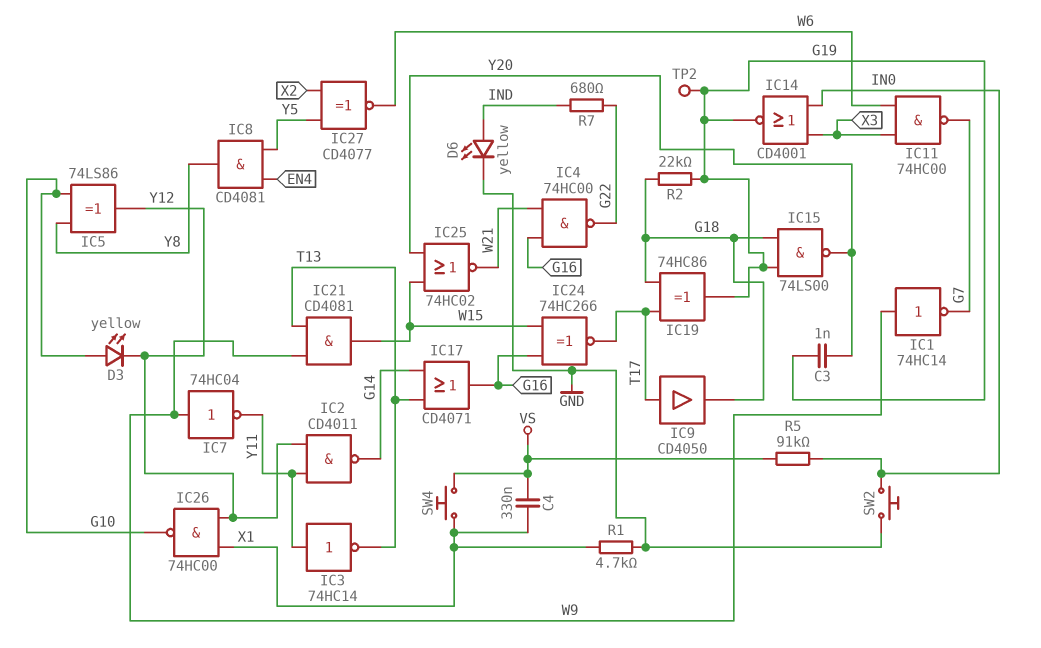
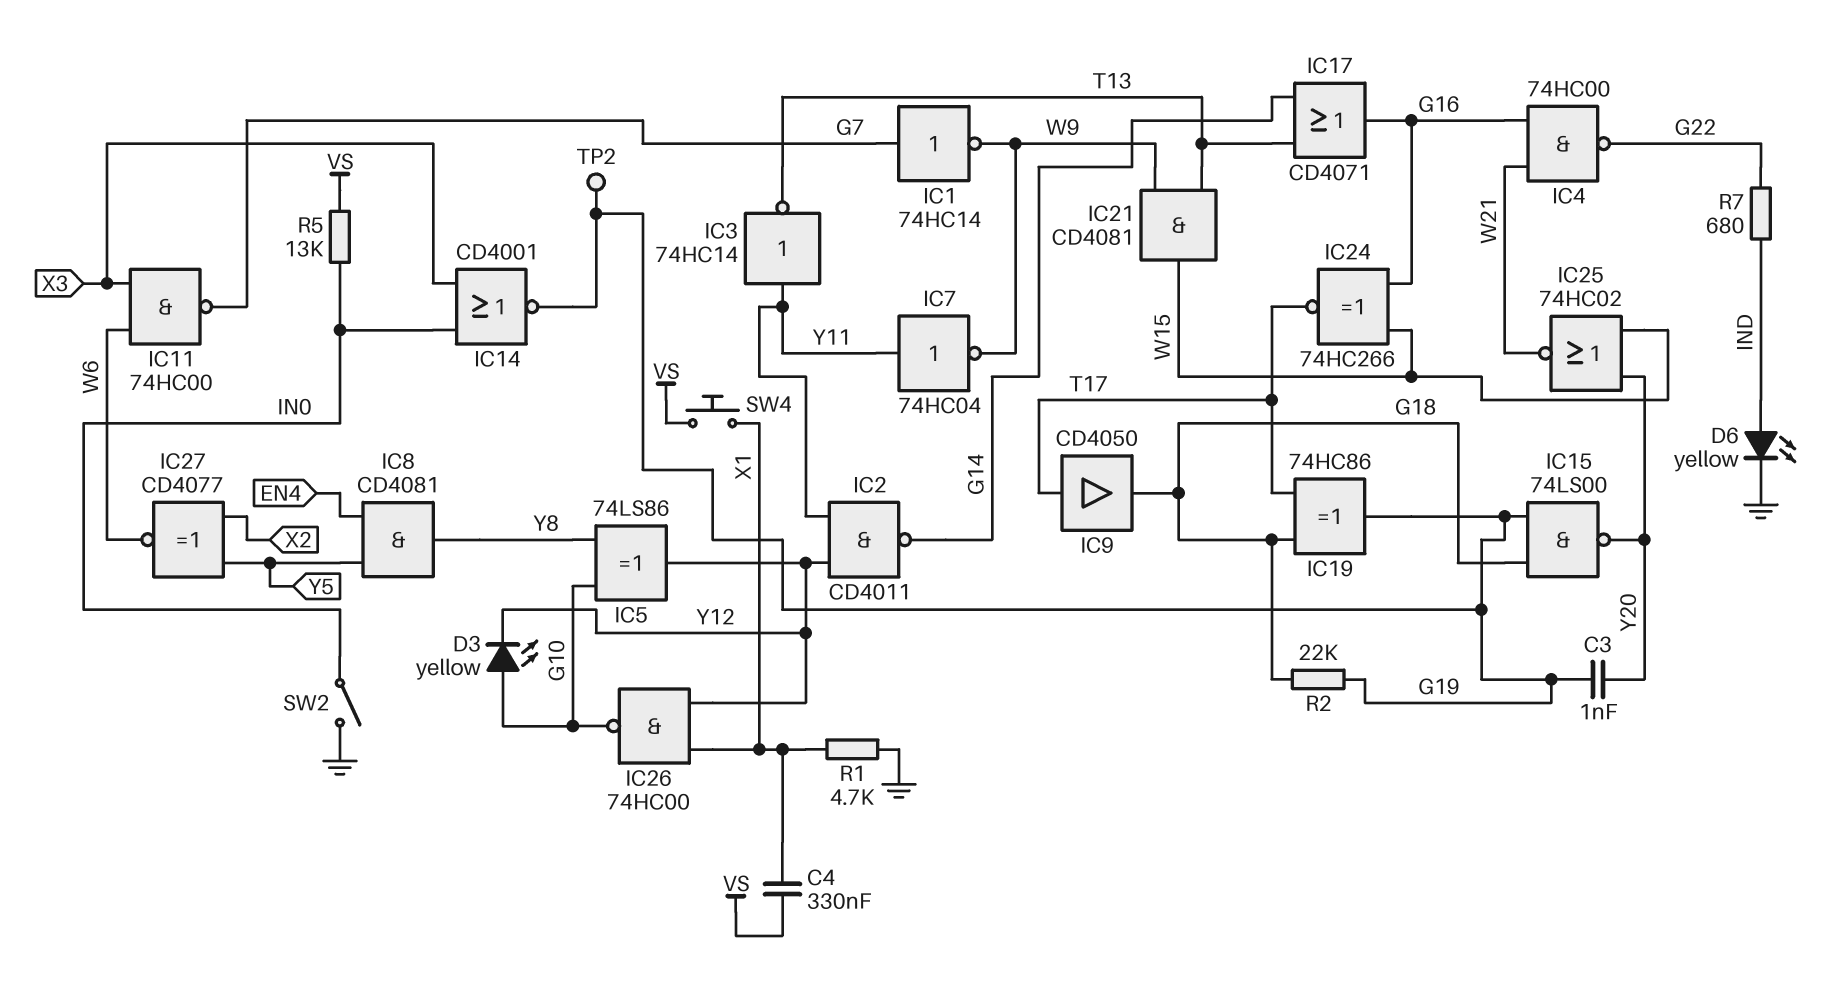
IC1: NOT 74HC14 (in W9, out G7) -> NOT 74HC14 (in G7, out W9)
IC7: NOT 74HC04 (in W9, out Y11) -> NOT 74HC04 (in Y11, out W9)
R5: 91k (IN0, VS) -> 13k (IN0, VS)
SW2: button (GND, IN0) -> switch (GND, IN0)

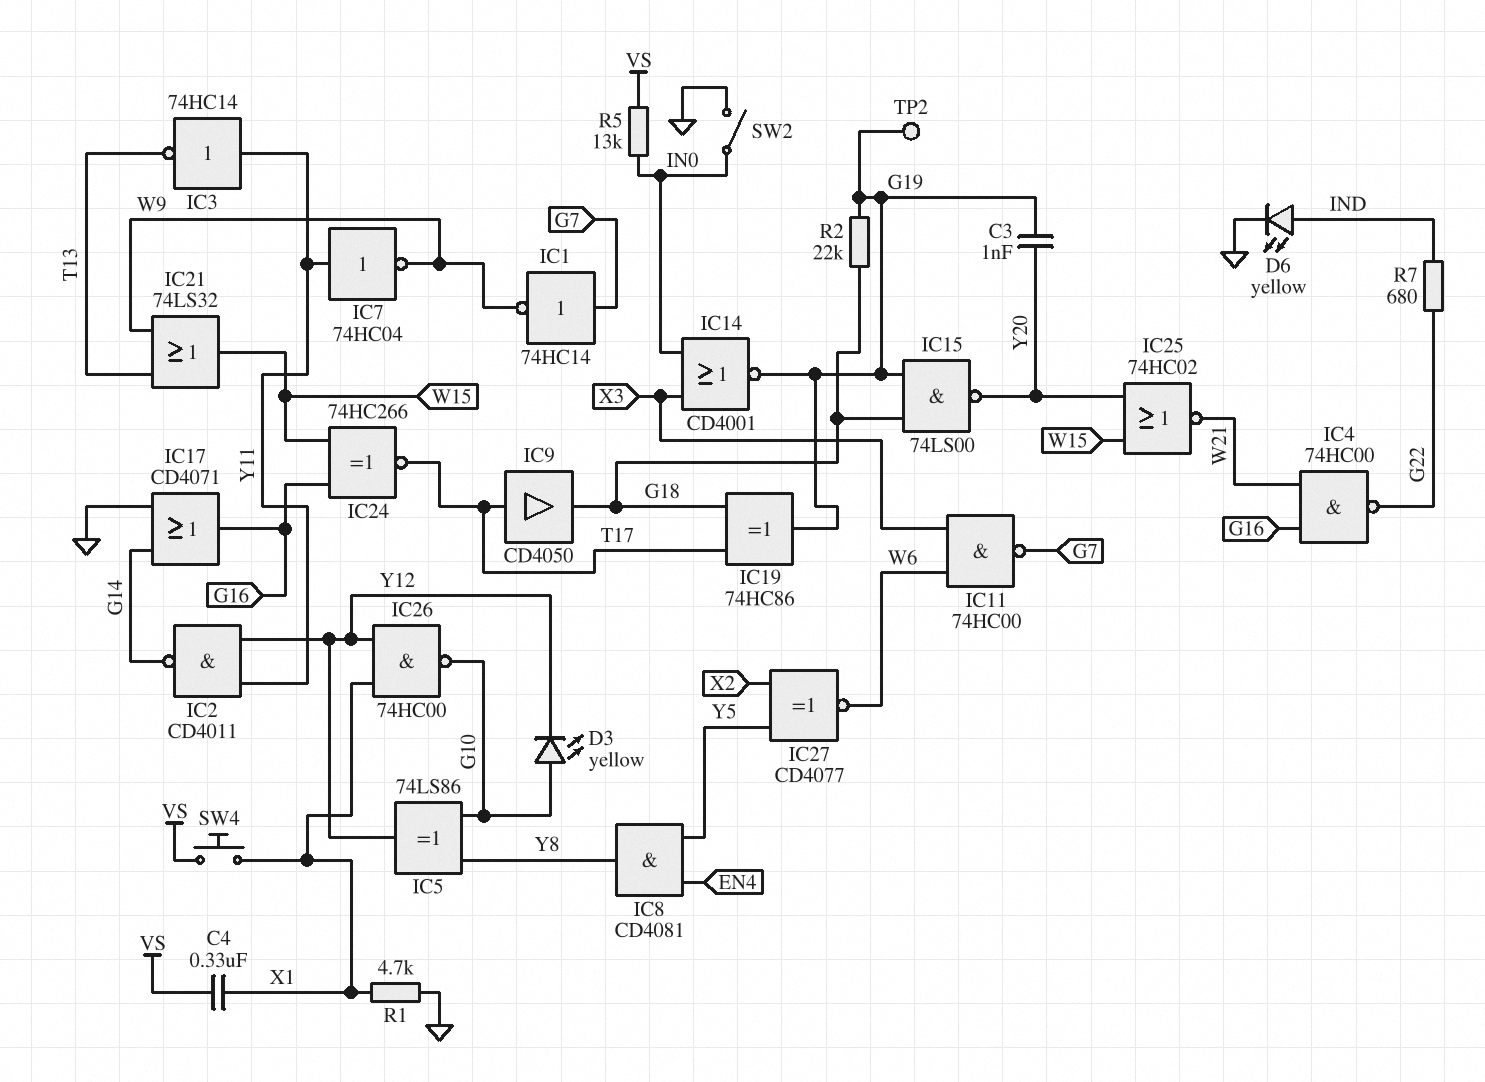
IC17: OR CD4071 (in G14, in T13, out G16) -> OR CD4071 (in G14, in GND, out G16)
IC21: AND CD4081 (in T13, in W9, out W15) -> OR 74LS32 (in T13, in W9, out W15)

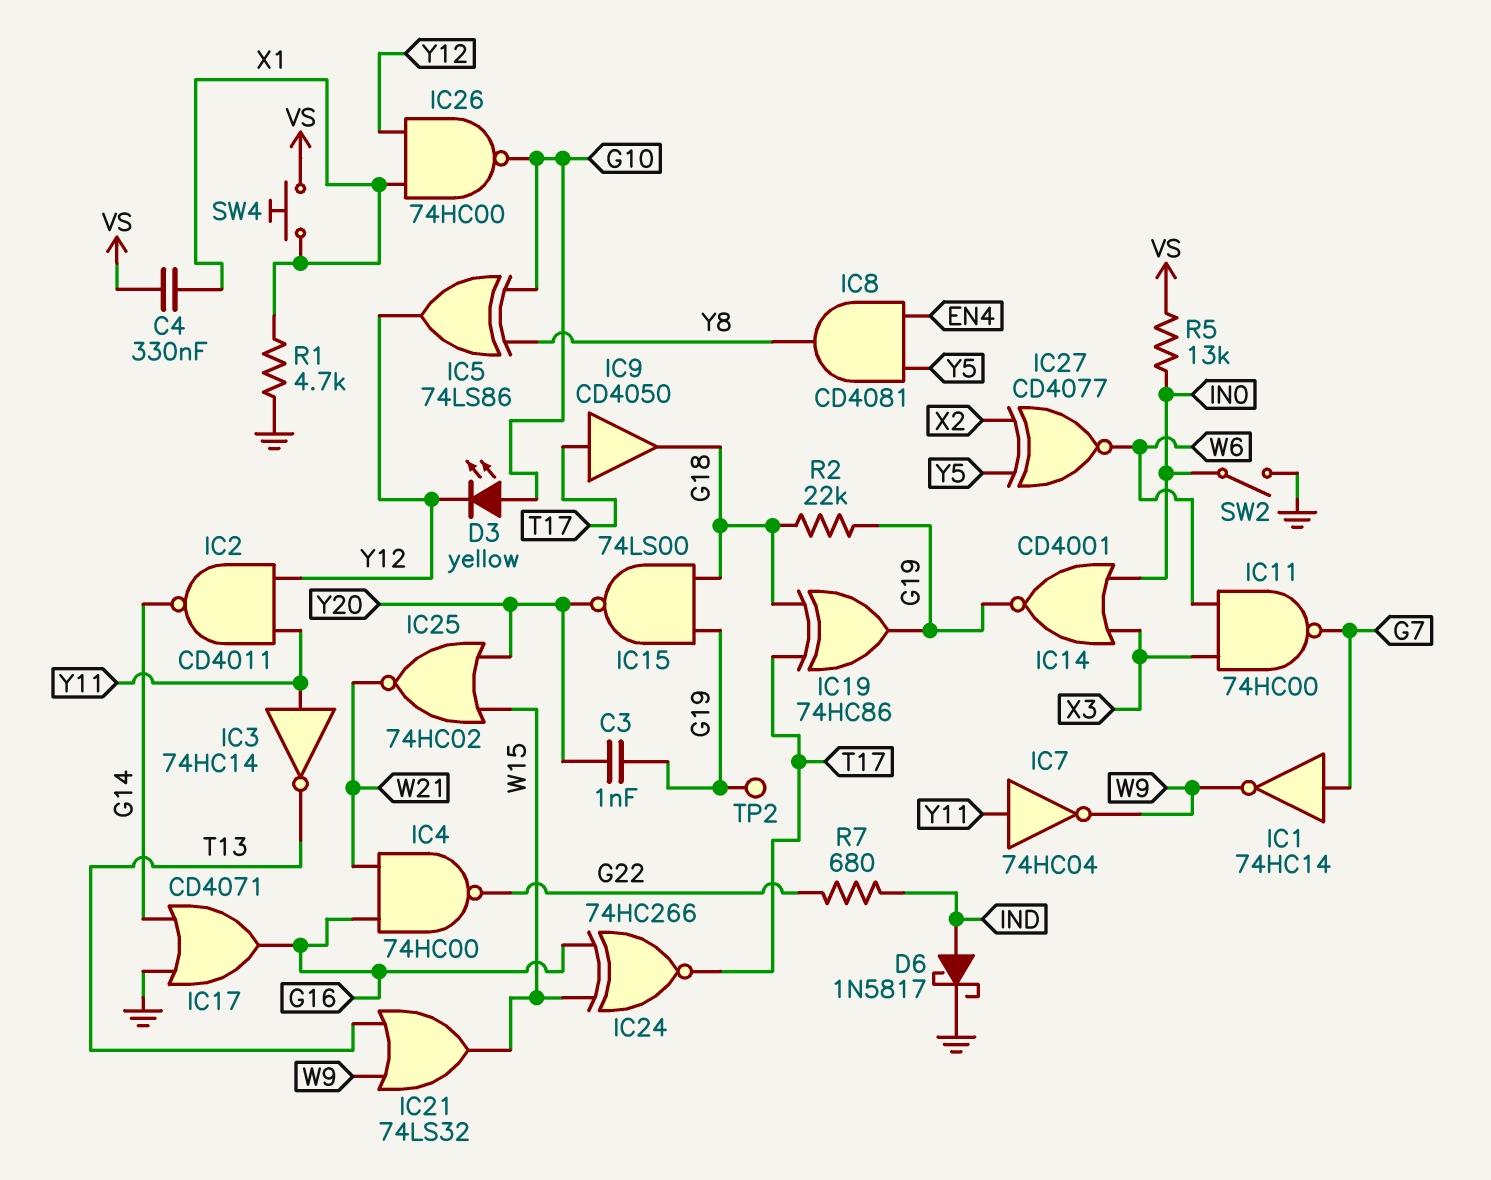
D6: LED yellow (A IND, K GND) -> schottky 1N5817 (A IND, K GND)

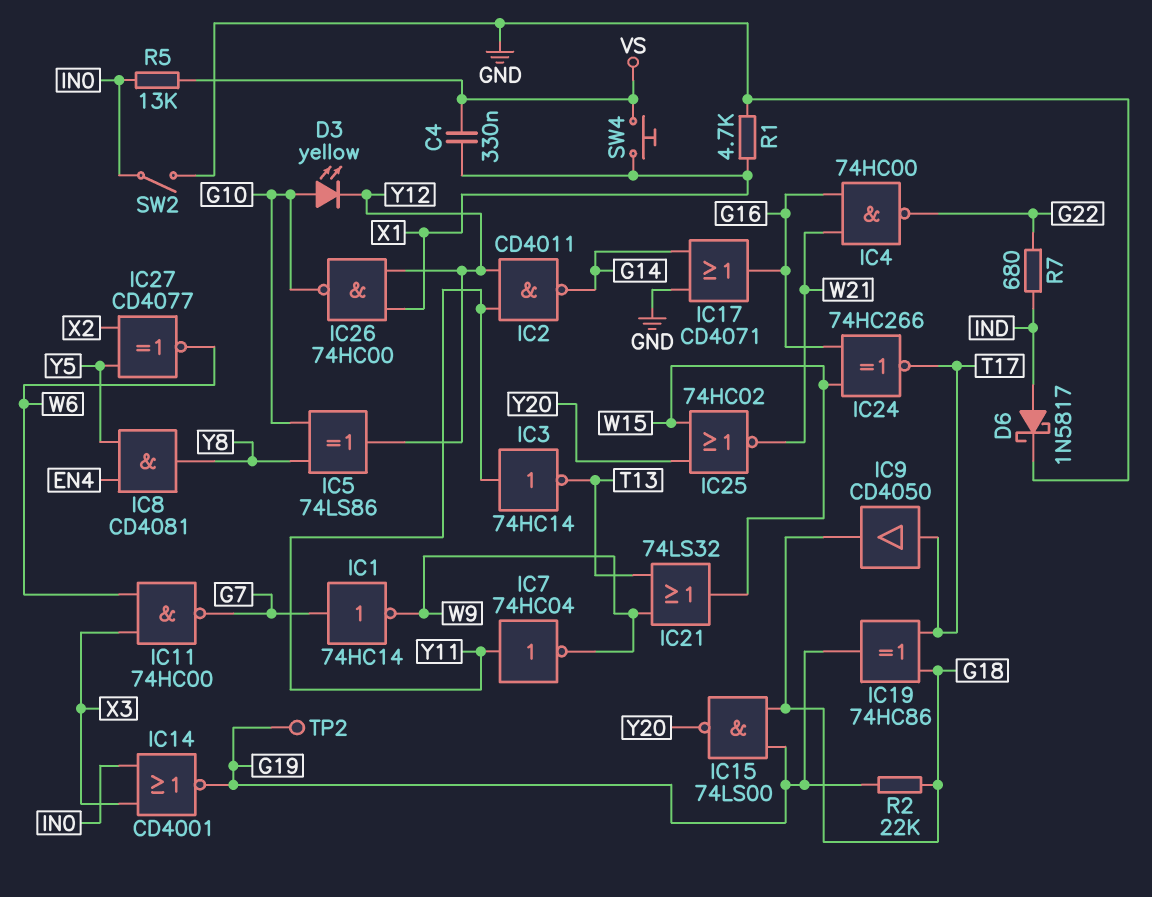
C3: 1nF (G19, Y20) -> none

